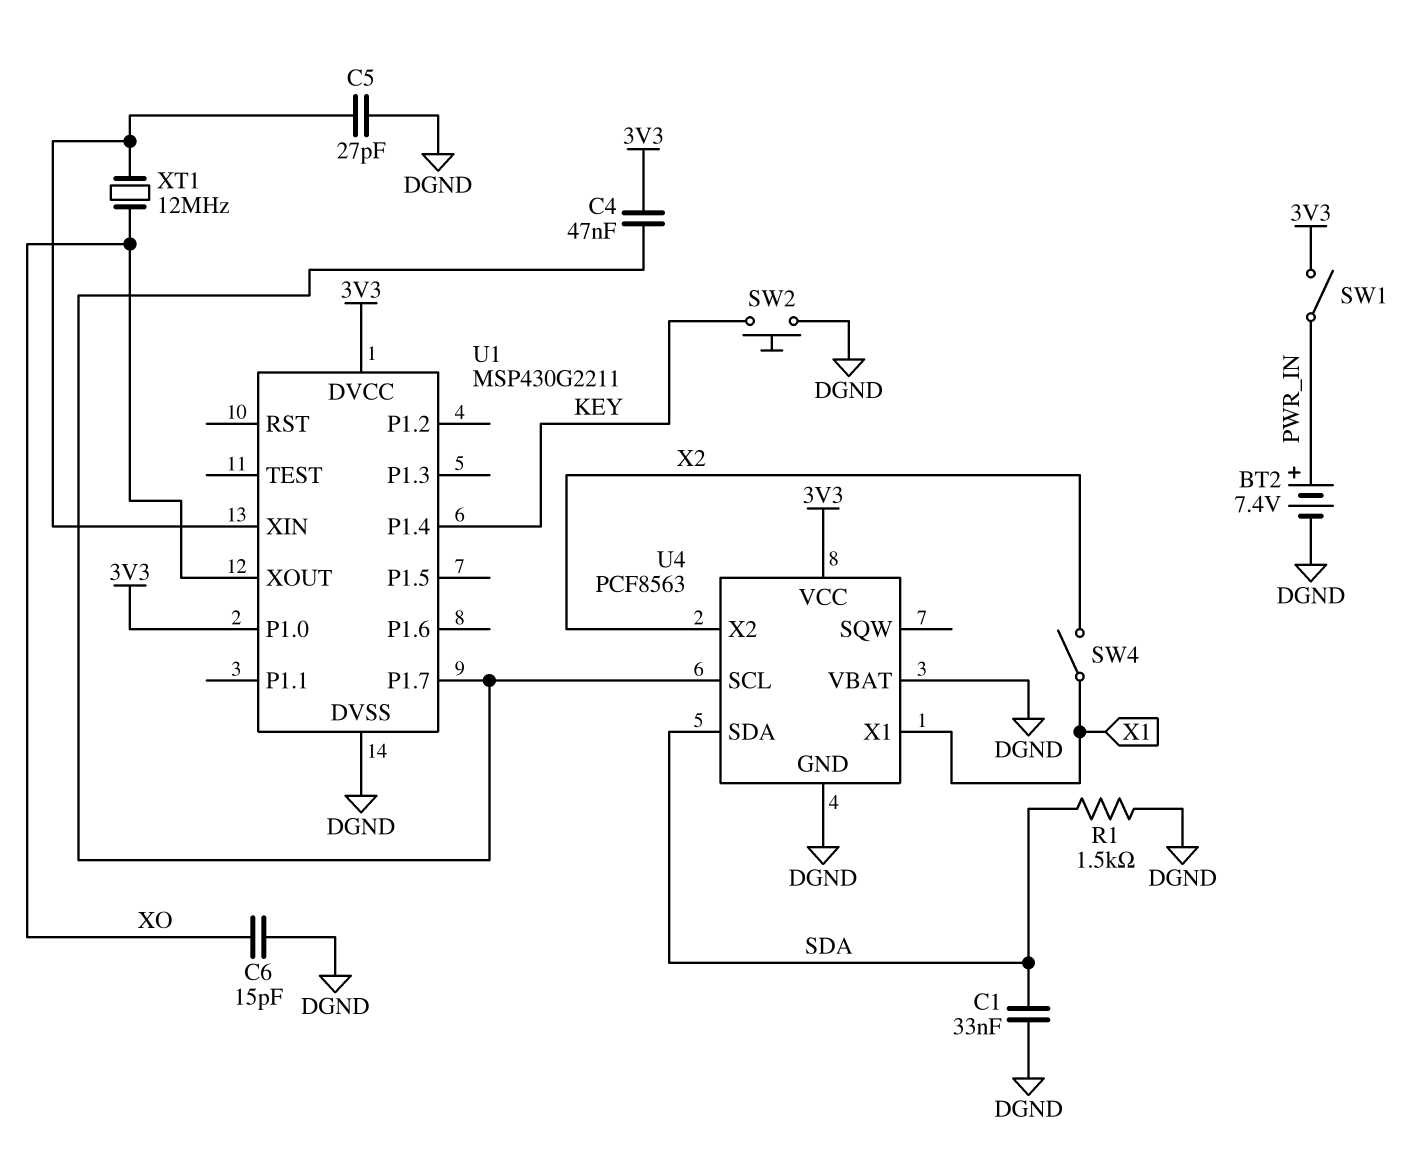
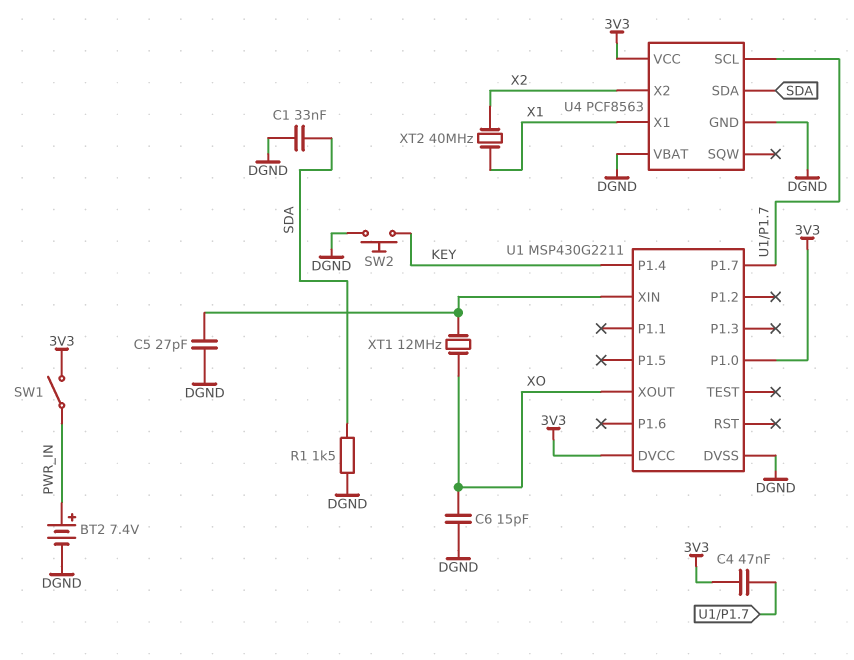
SW4: switch (X1, X2) -> none
XT2: none -> 40MHz (X1, X2)

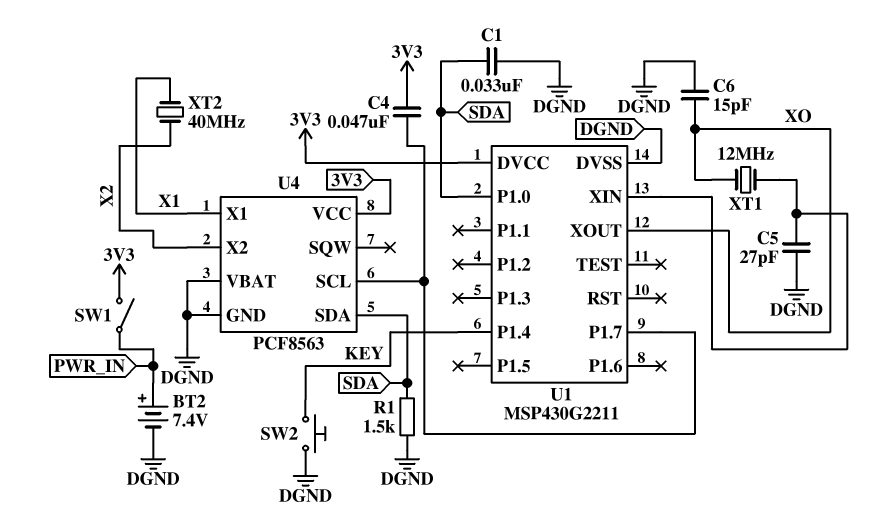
U1 pin P1.0: 3V3 -> SDA

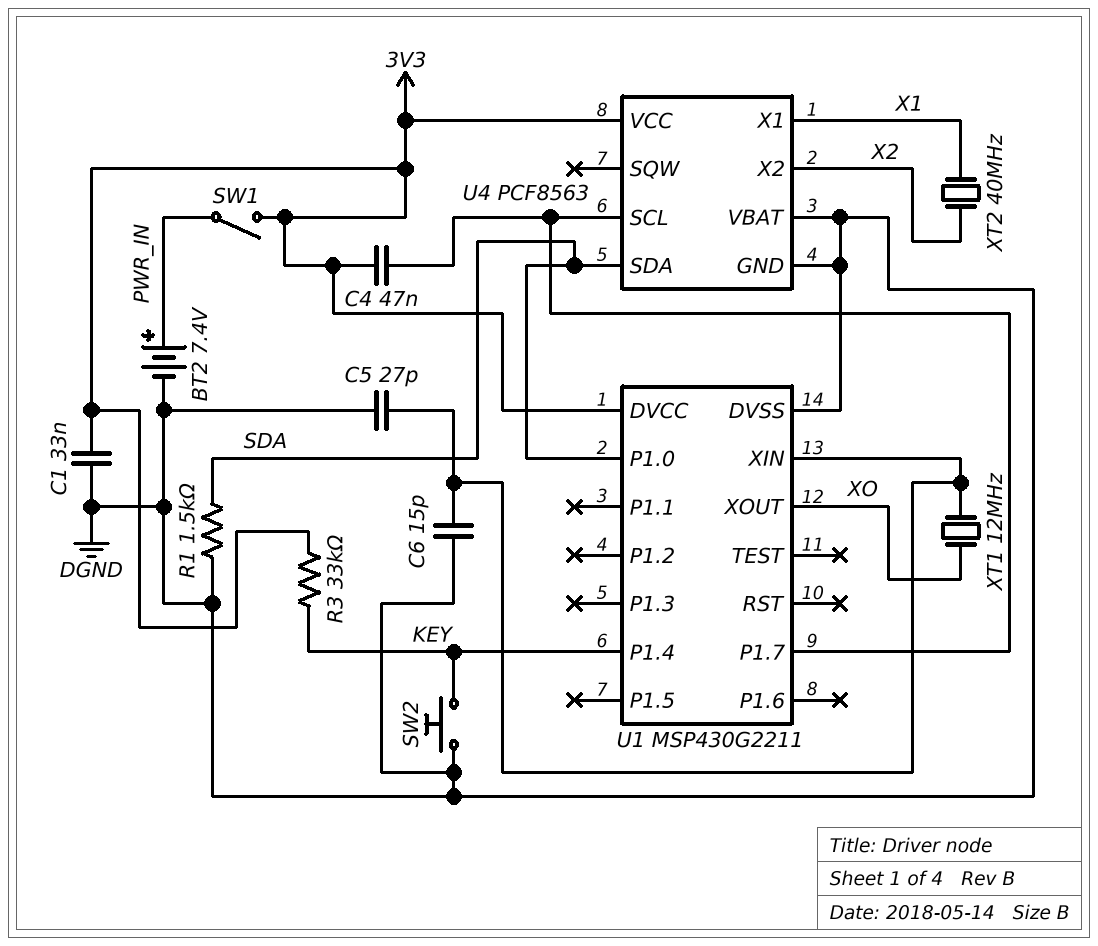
C1: 33nF (DGND, SDA) -> 33nF (3V3, DGND)
C6: 15pF (DGND, XO) -> 15pF (DGND, U1/XIN)
R3: none -> 33k (3V3, KEY)

